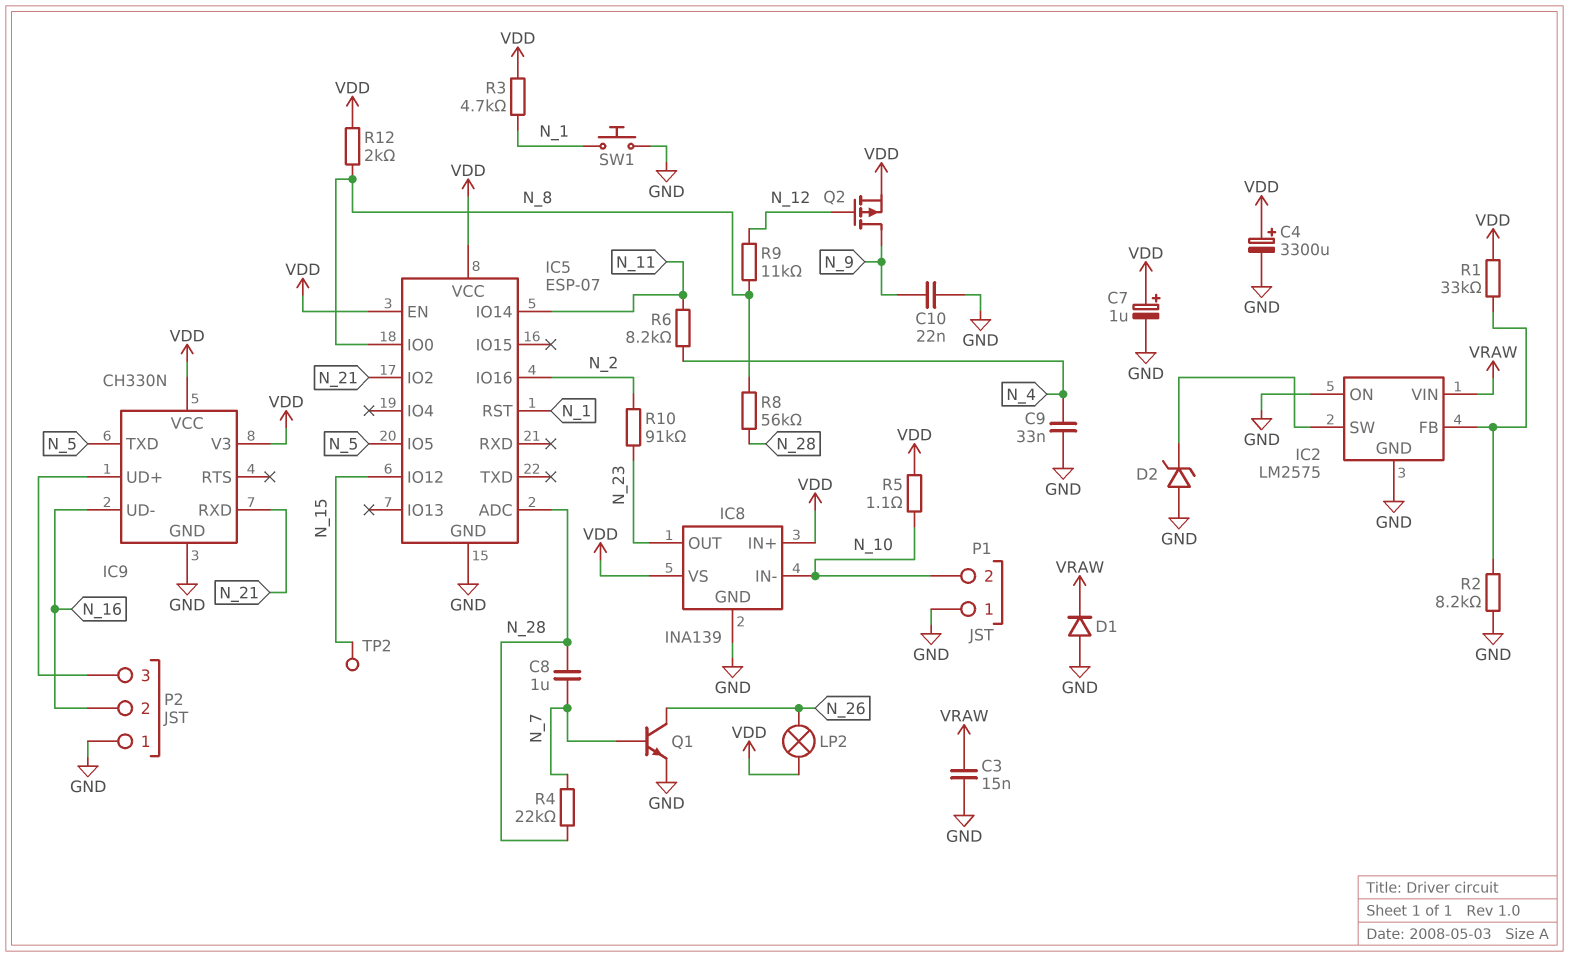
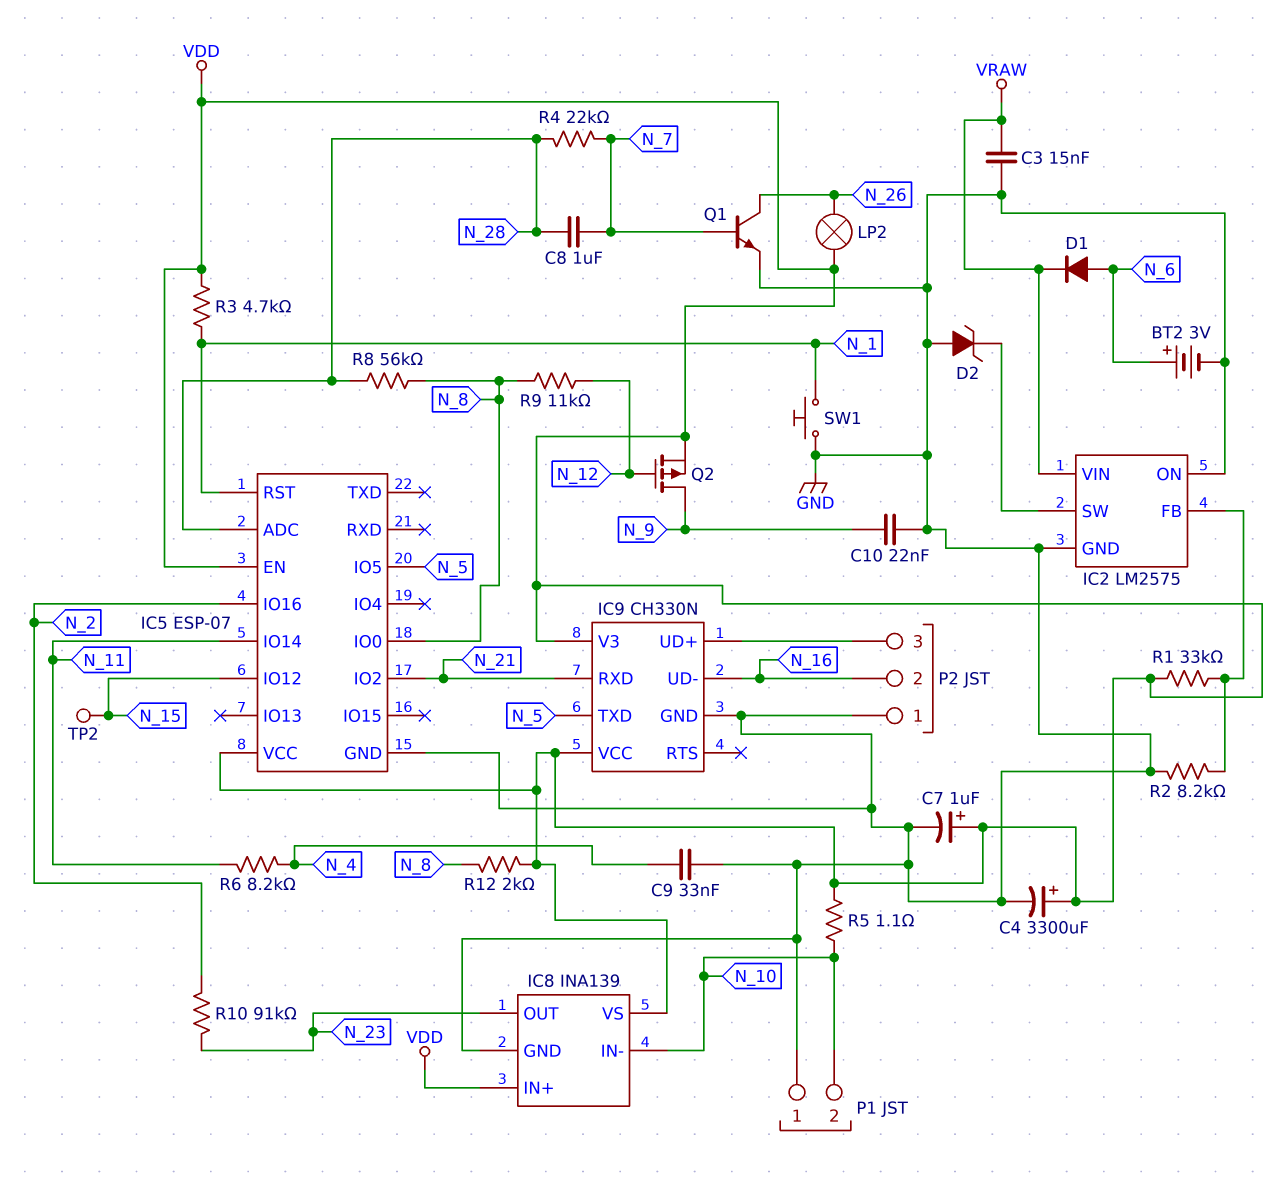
BT2: none -> 3V (plus N_6, minus GND)
D1: diode (A GND, K VRAW) -> diode (A N_6, K VRAW)

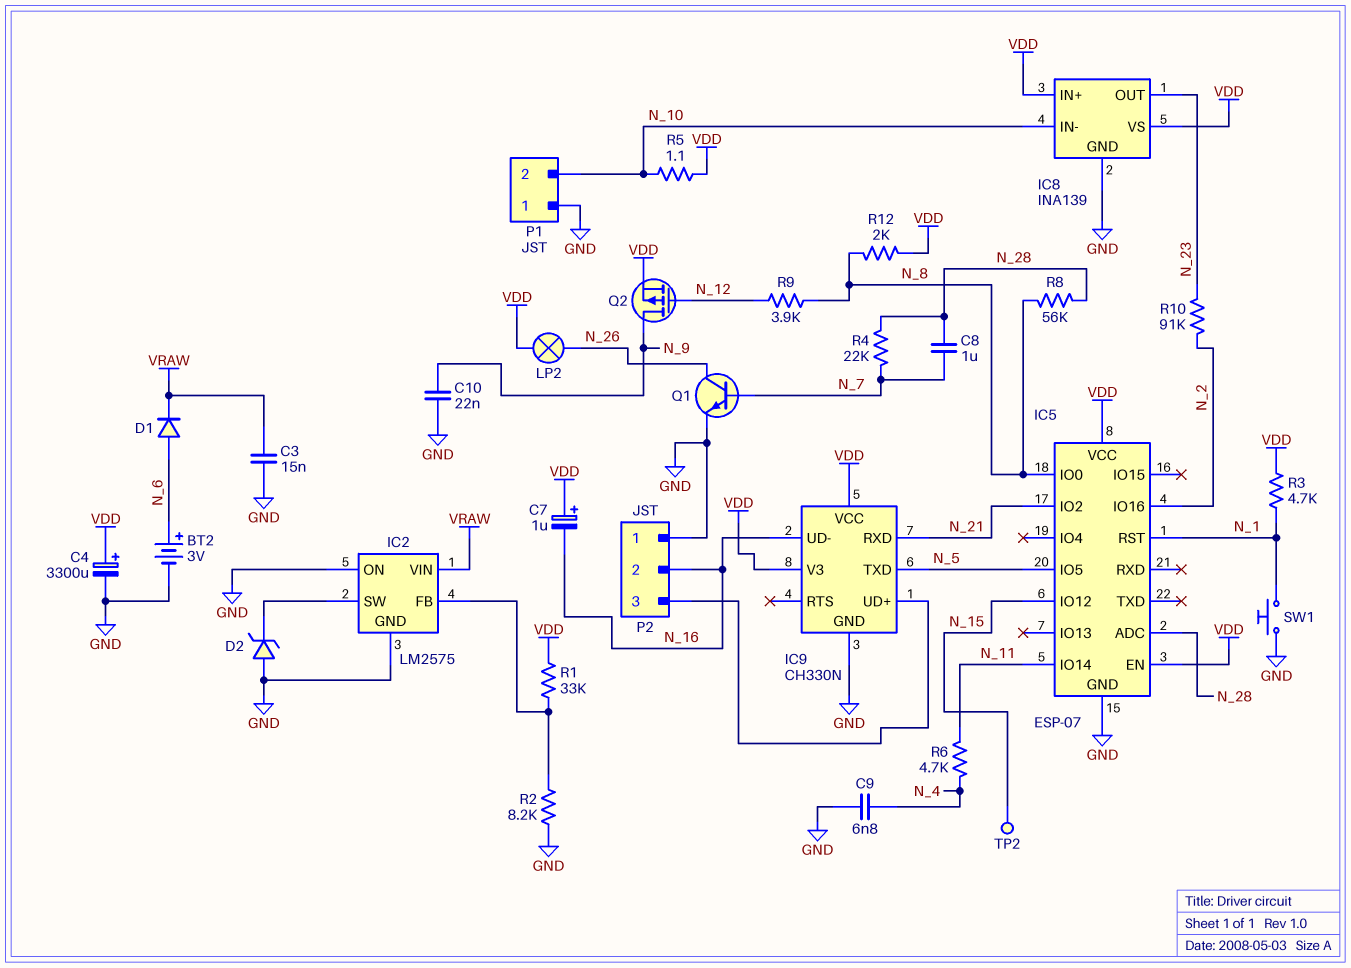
C7: 1uF (plus VDD, minus GND) -> 1uF (plus VDD, minus N_16)
C9: 33nF (GND, N_4) -> 6.8nF (GND, N_4)
R6: 8.2k (N_4, N_11) -> 4.7k (N_4, N_11)
R9: 11k (N_8, N_12) -> 3.9k (N_8, N_12)

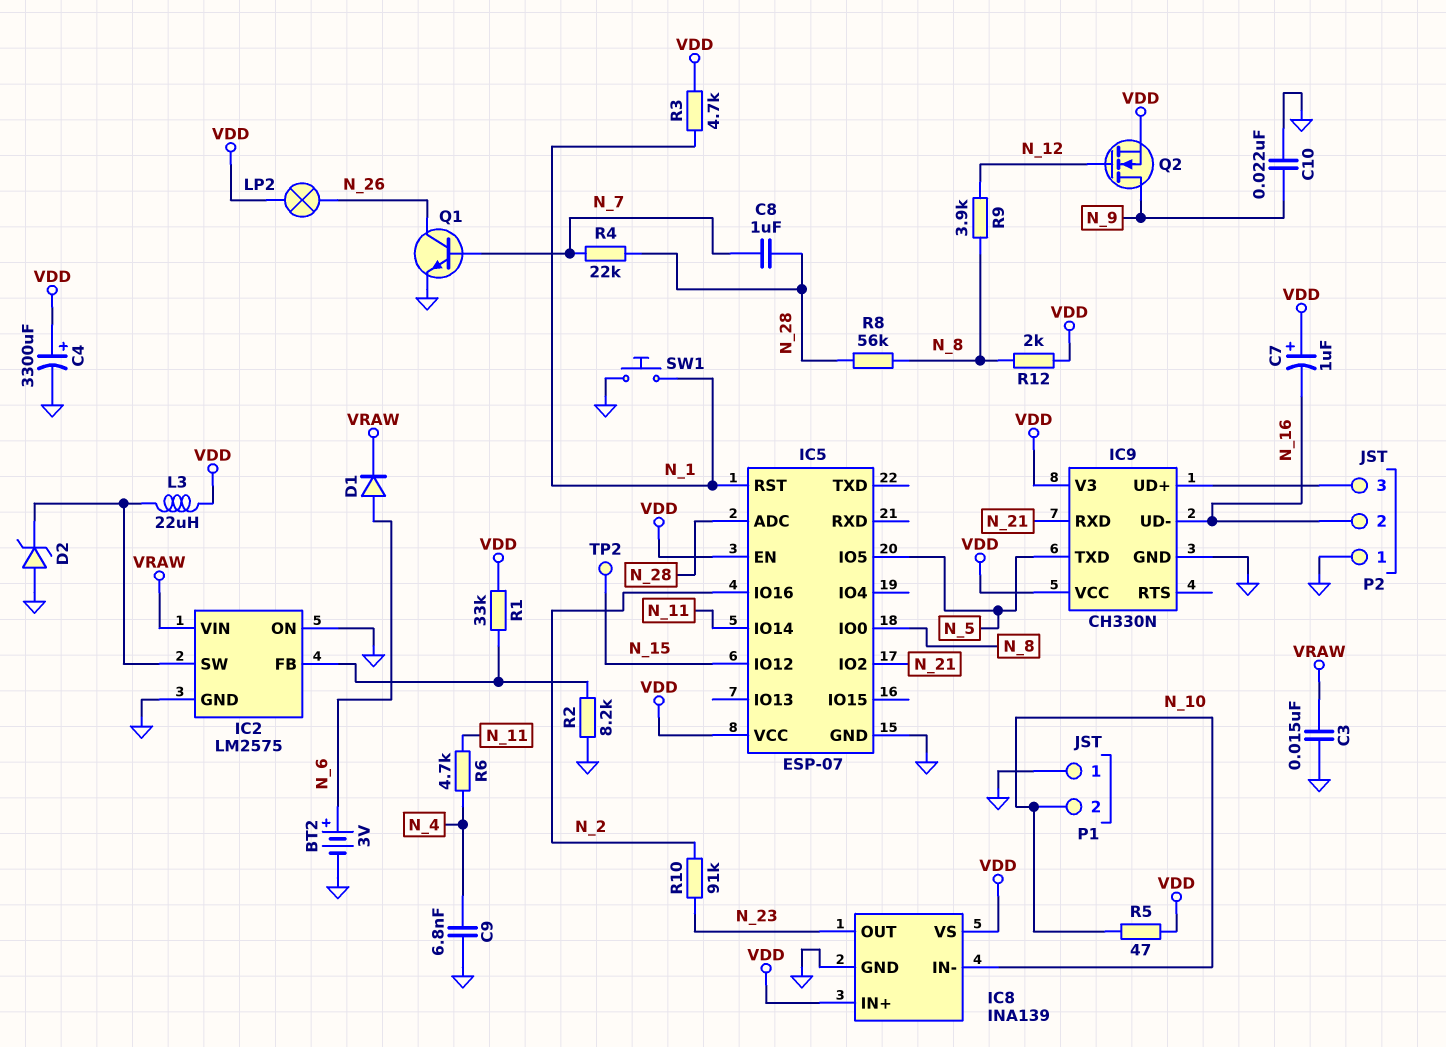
L3: none -> 22uH (IC2/SW, VDD)
Q2: PMOS (G N_12, D N_9, S VDD) -> NMOS (G N_12, D N_9, S VDD)
R5: 1.1 (N_10, VDD) -> 47 (N_10, VDD)

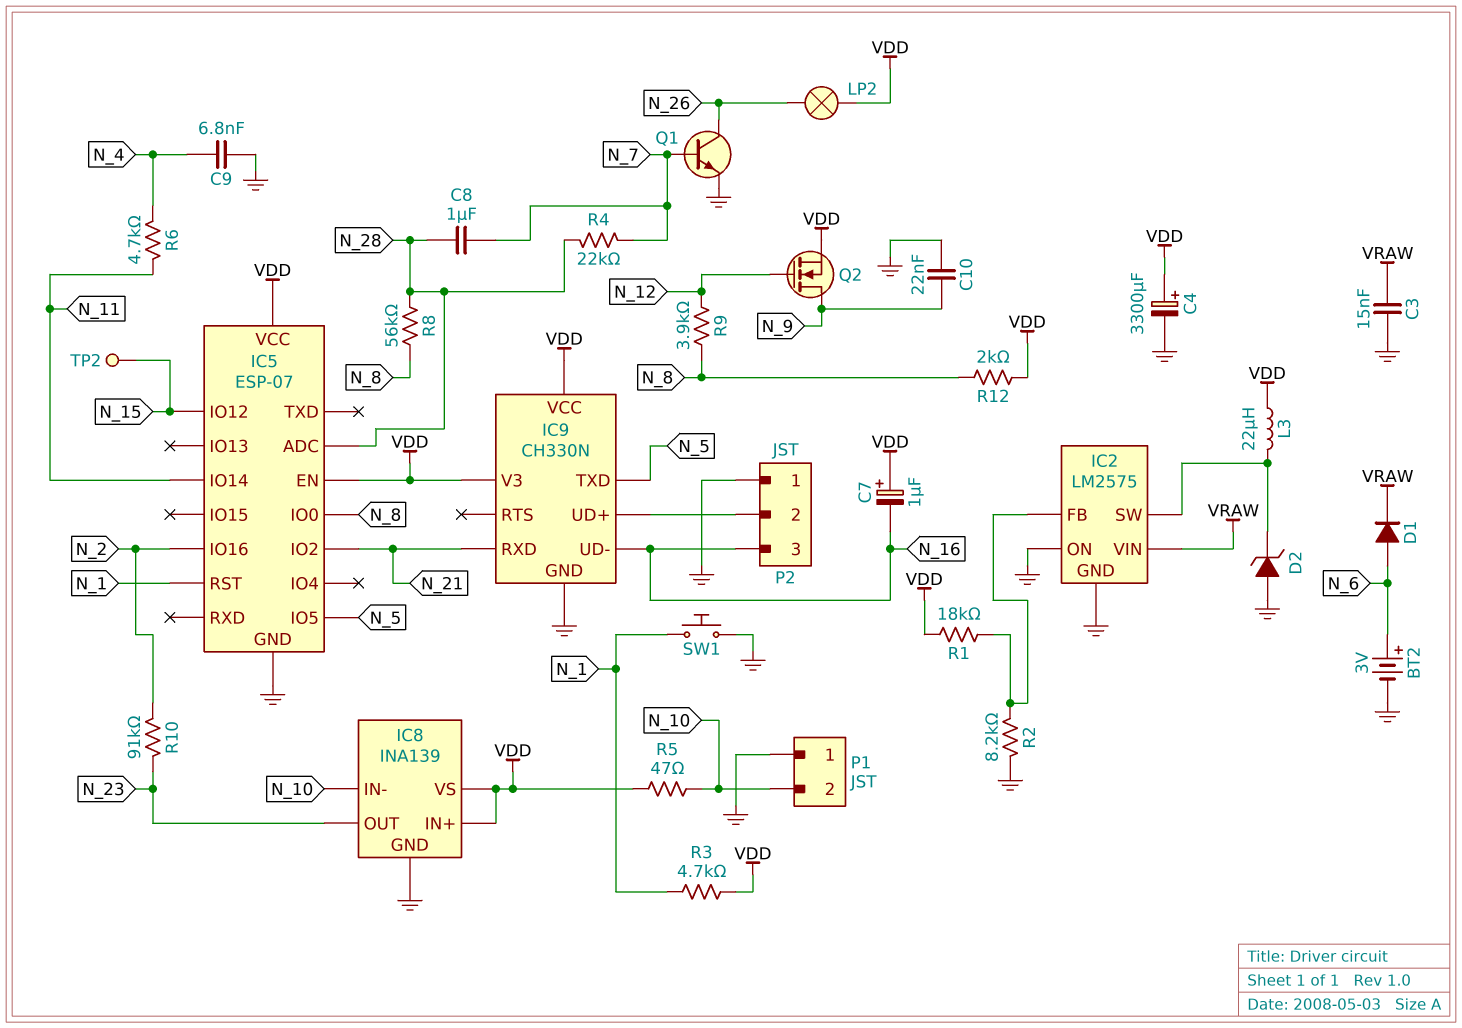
P2 pin 2: N_16 -> IC9/UD+
P2 pin 3: IC9/UD+ -> N_16
R1: 33k (IC2/FB, VDD) -> 18k (IC2/FB, VDD)

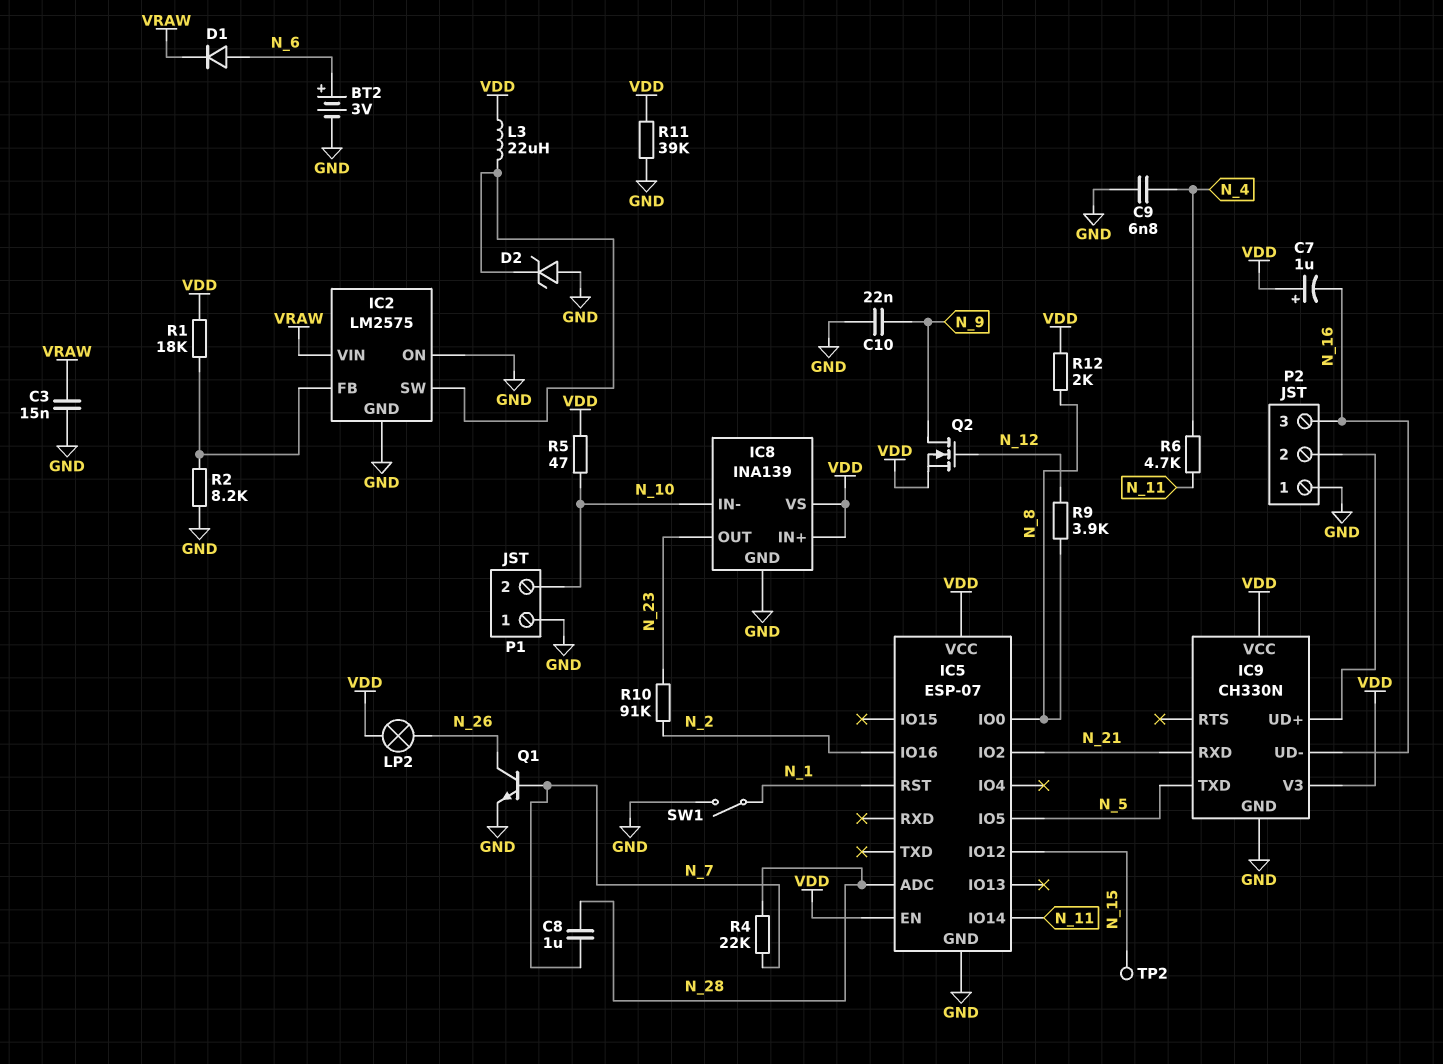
C4: 3300uF (plus VDD, minus GND) -> none
R3: 4.7k (N_1, VDD) -> none
R8: 56k (N_8, N_28) -> none
R11: none -> 39k (GND, VDD)
SW1: button (GND, N_1) -> switch (GND, N_1)

